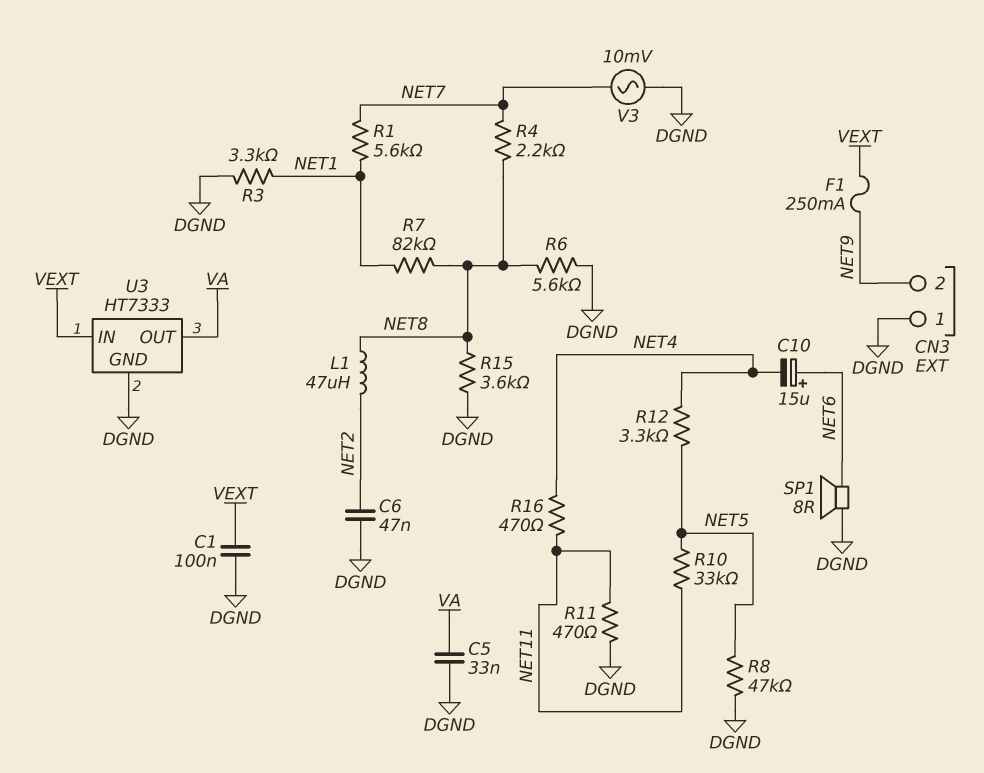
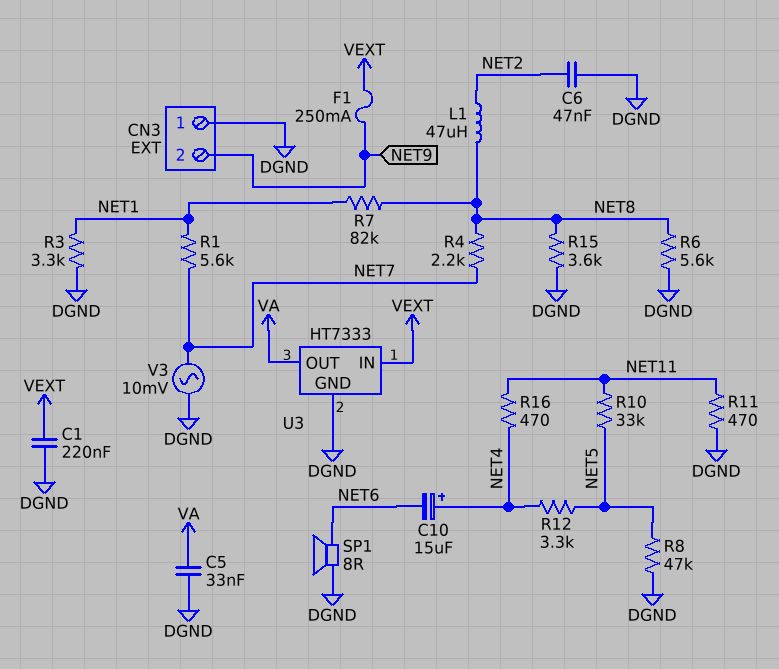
C1: 100nF (DGND, VEXT) -> 220nF (DGND, VEXT)
C10: 15uF (plus NET6, minus NET4) -> 15uF (plus NET4, minus NET6)

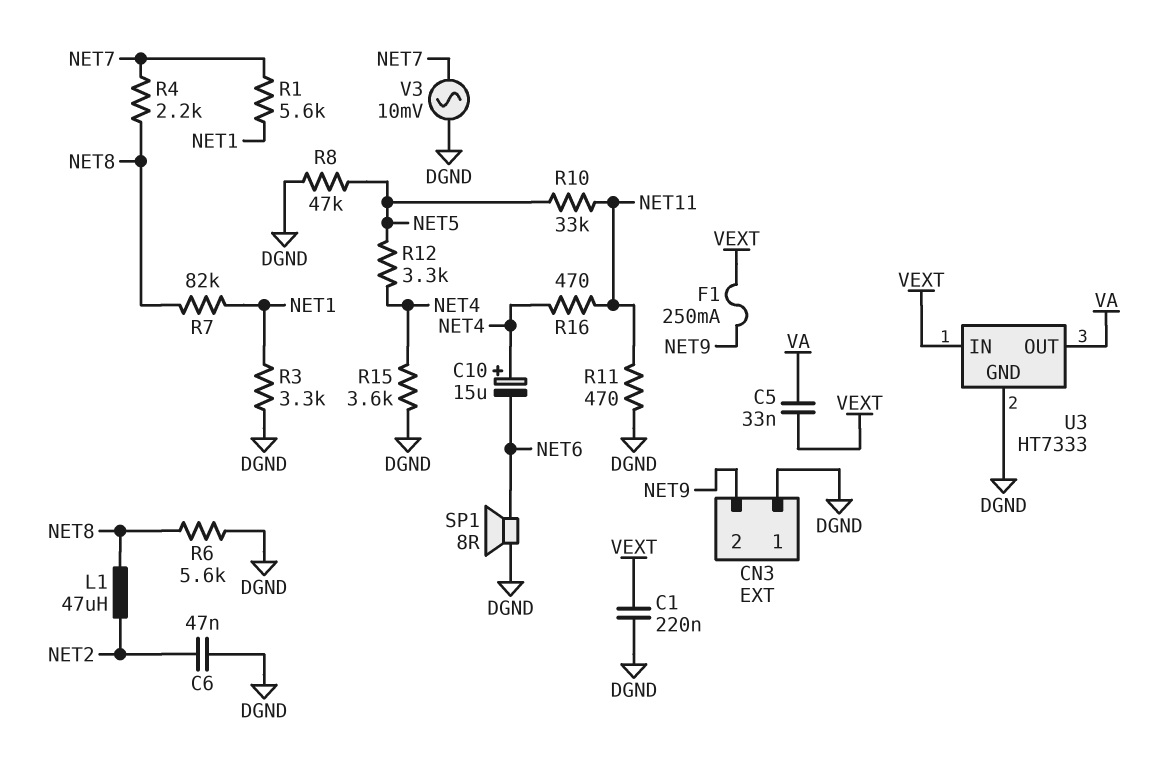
C5: 33nF (DGND, VA) -> 33nF (VA, VEXT)
R15: 3.6k (DGND, NET8) -> 3.6k (DGND, NET4)

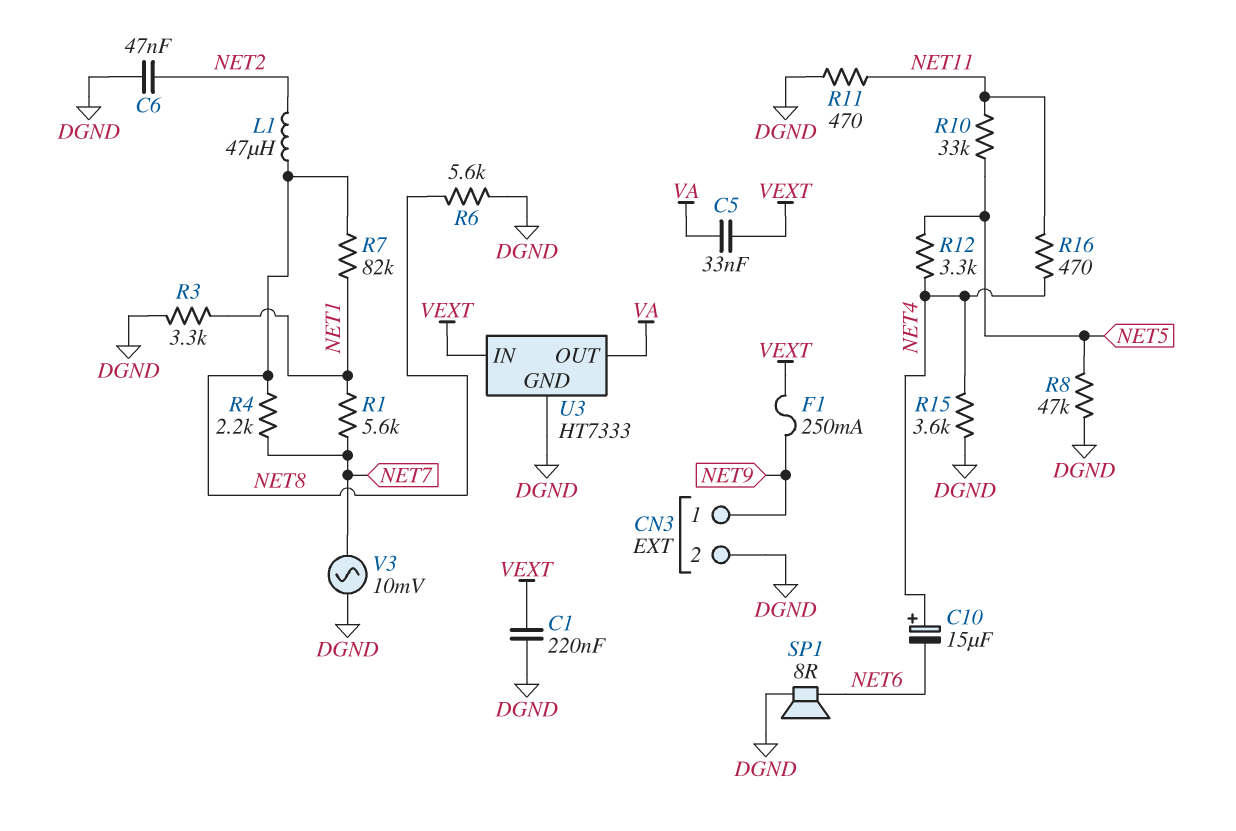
CN3 pin 1: DGND -> NET9
CN3 pin 2: NET9 -> DGND

